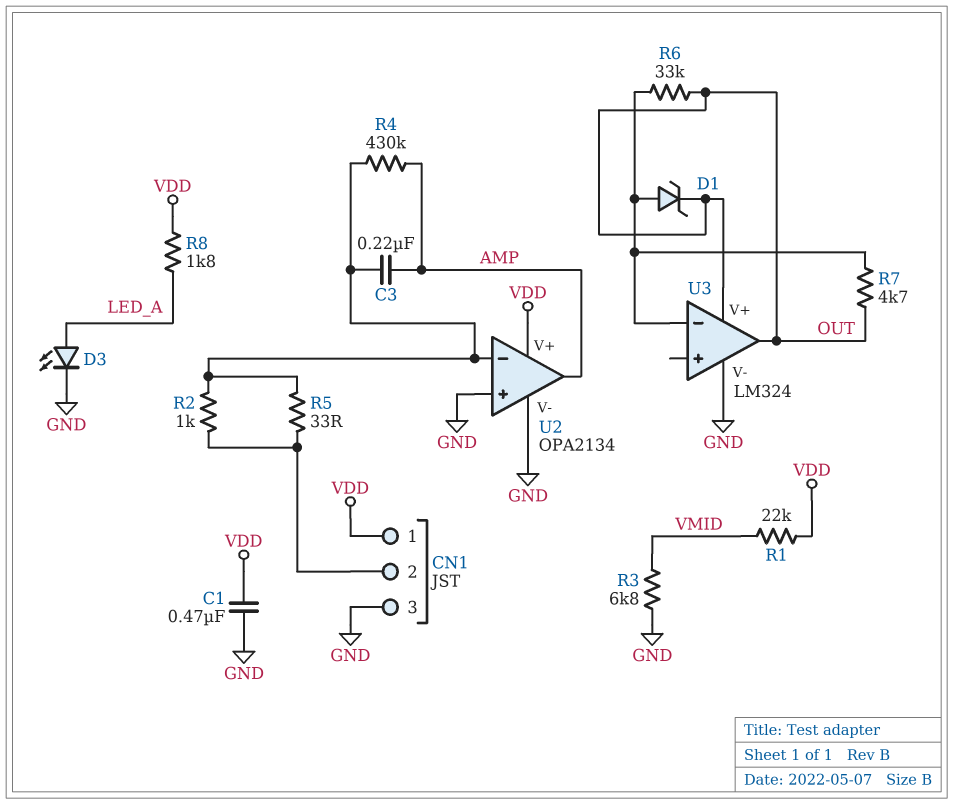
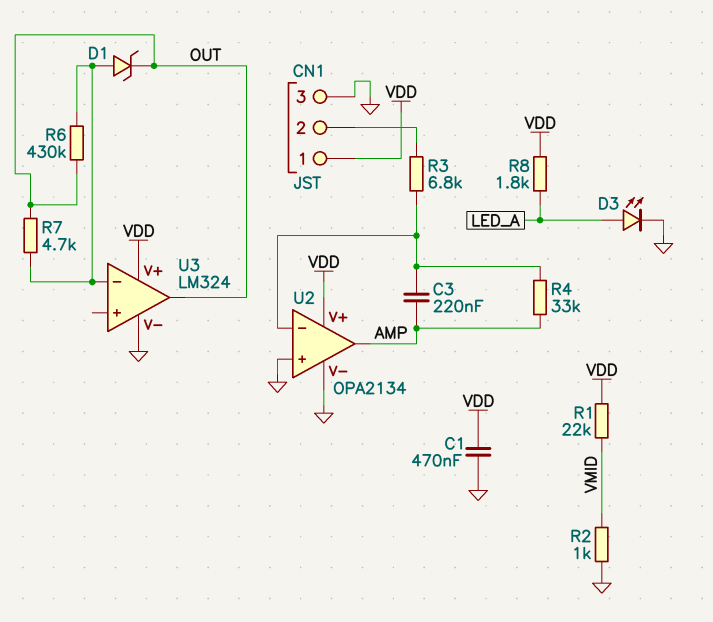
R2: 1k (CN1/2, U2/in-) -> 1k (GND, VMID)
R3: 6.8k (GND, VMID) -> 6.8k (CN1/2, U2/in-)
R4: 430k (AMP, U2/in-) -> 33k (AMP, U2/in-)
R5: 33 (CN1/2, U2/in-) -> none
R6: 33k (OUT, U3/in-) -> 430k (OUT, U3/in-)
U3 pin V+: OUT -> VDD

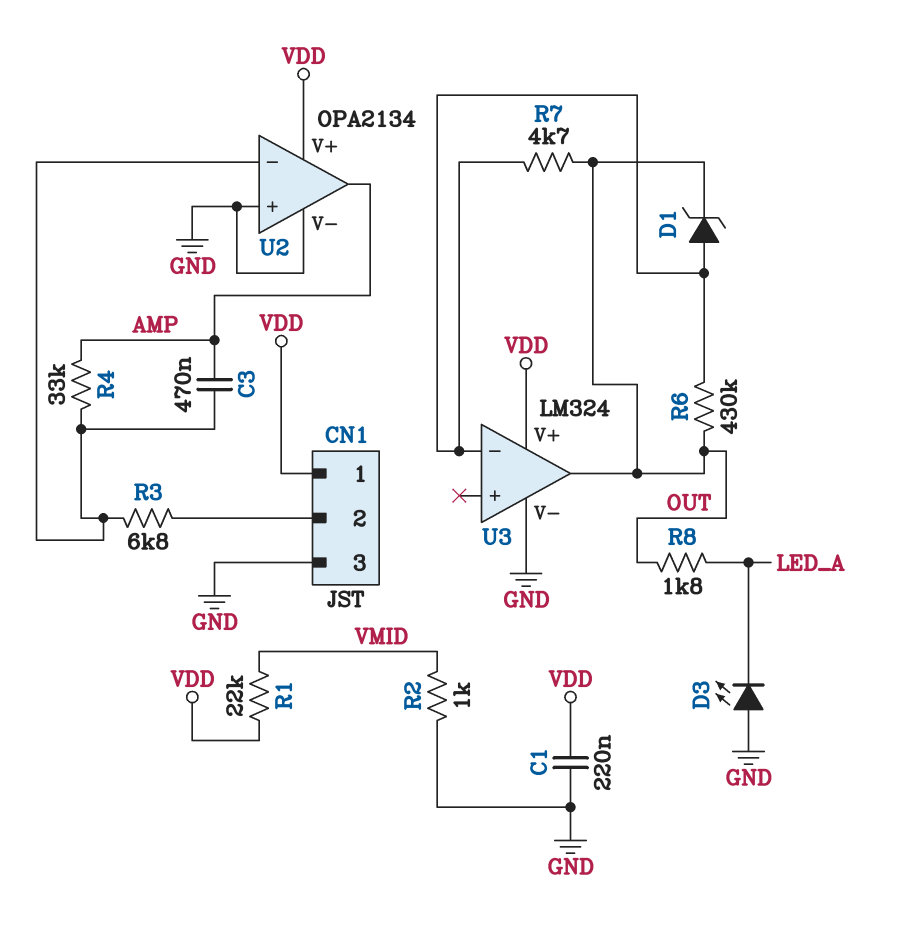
C1: 470nF (GND, VDD) -> 220nF (GND, VDD)
C3: 220nF (AMP, U2/in-) -> 470nF (AMP, U2/in-)
D3: LED (A LED_A, K GND) -> LED (A GND, K LED_A)
R8: 1.8k (LED_A, VDD) -> 1.8k (LED_A, OUT)

